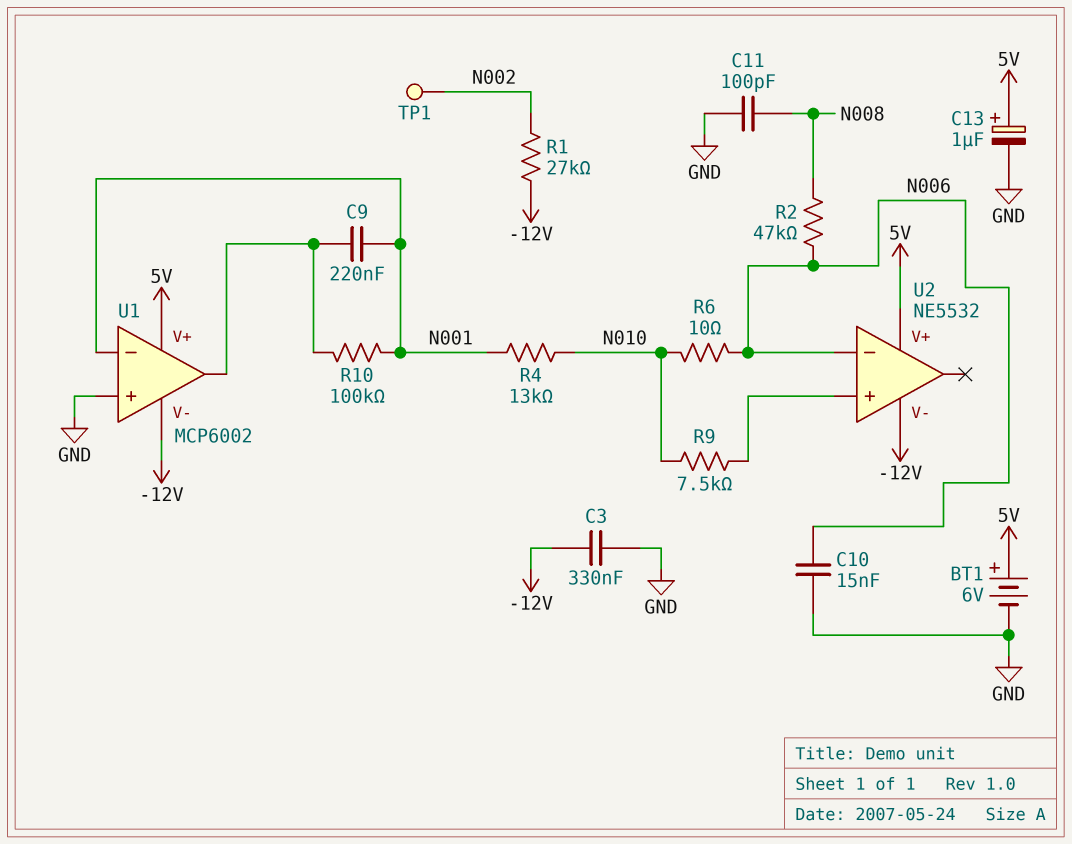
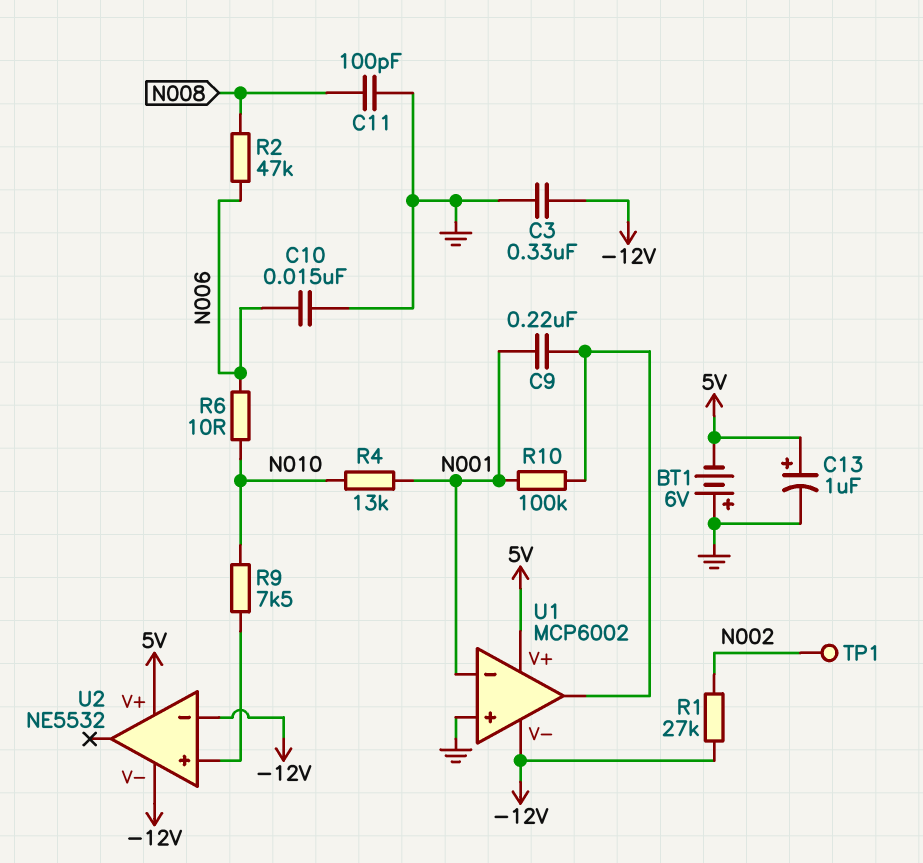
BT1: 6V (plus 5V, minus GND) -> 6V (plus GND, minus 5V)
U2 pin in-: N006 -> -12V

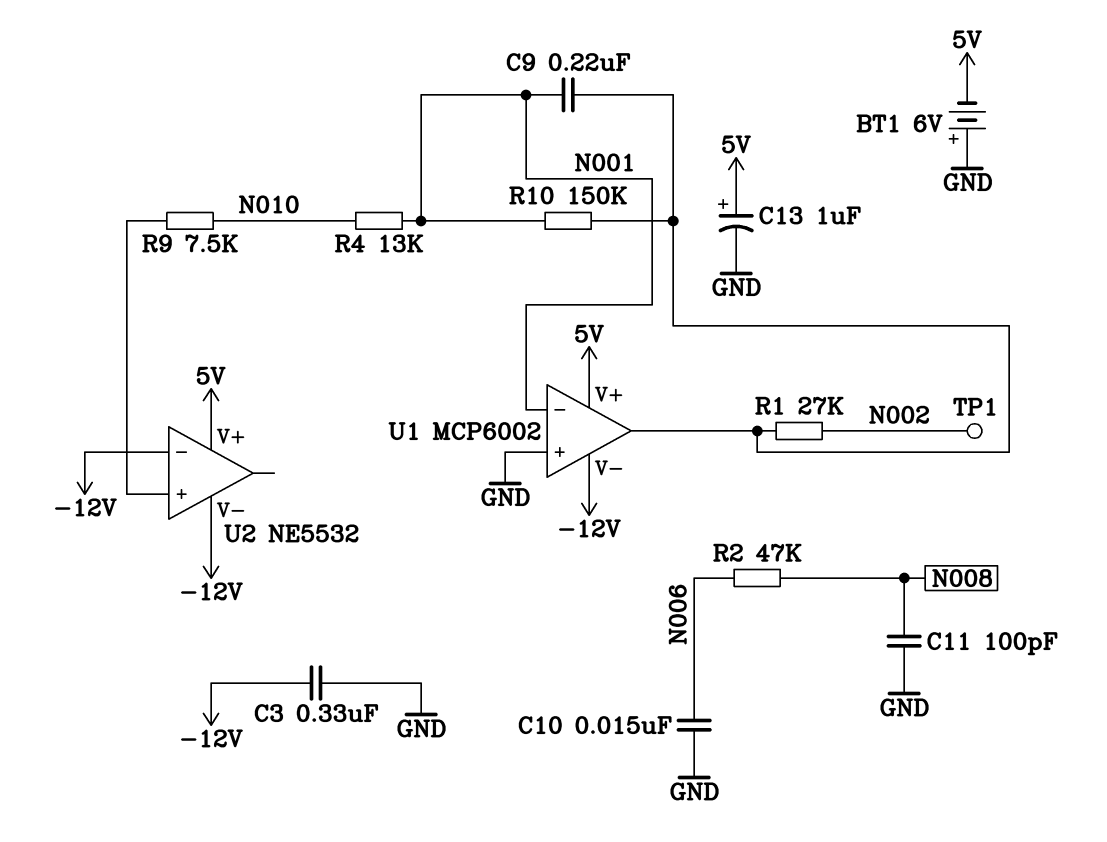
R1: 27k (-12V, N002) -> 27k (N002, U1/out)
R6: 10 (N006, N010) -> none
R10: 100k (N001, U1/out) -> 150k (N001, U1/out)

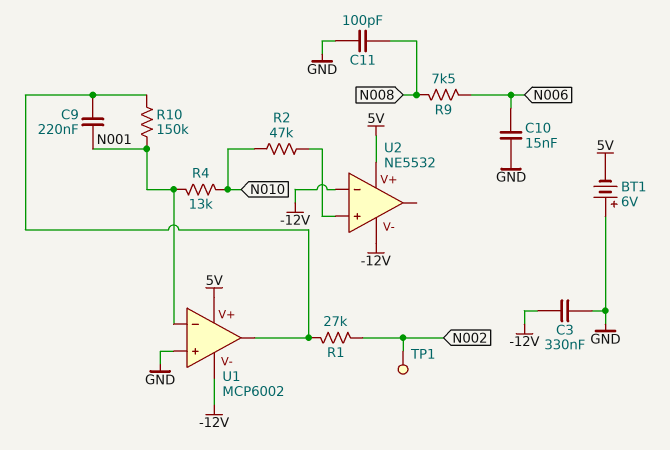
C13: 1uF (plus 5V, minus GND) -> none
R2: 47k (N006, N008) -> 47k (N010, U2/in+)
R9: 7.5k (N010, U2/in+) -> 7.5k (N006, N008)

